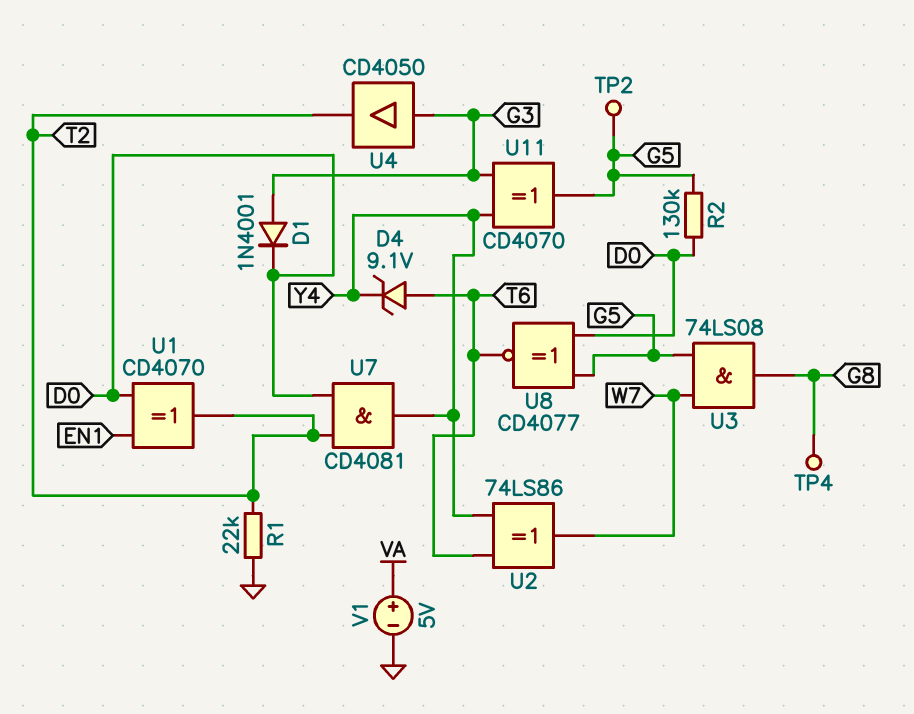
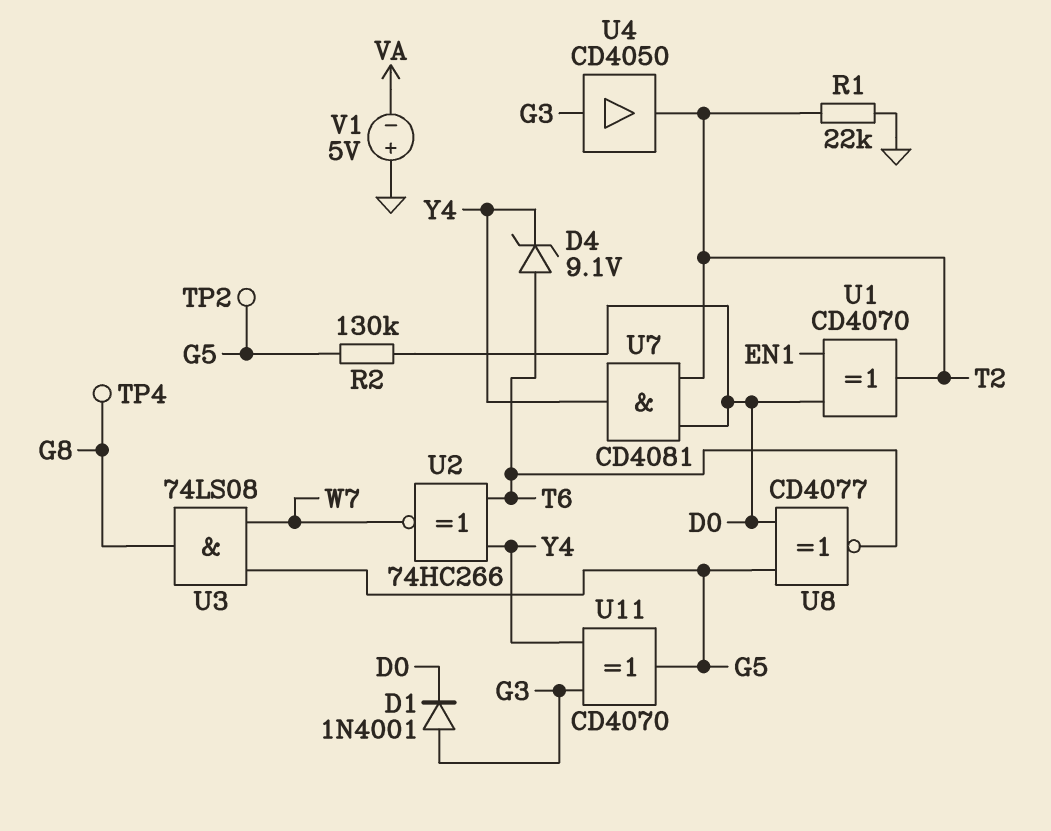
U2: XOR 74LS86 (in T6, in Y4, out W7) -> XNOR 74HC266 (in T6, in Y4, out W7)
V1: 5V (plus VA, minus GND) -> 5V (plus GND, minus VA)

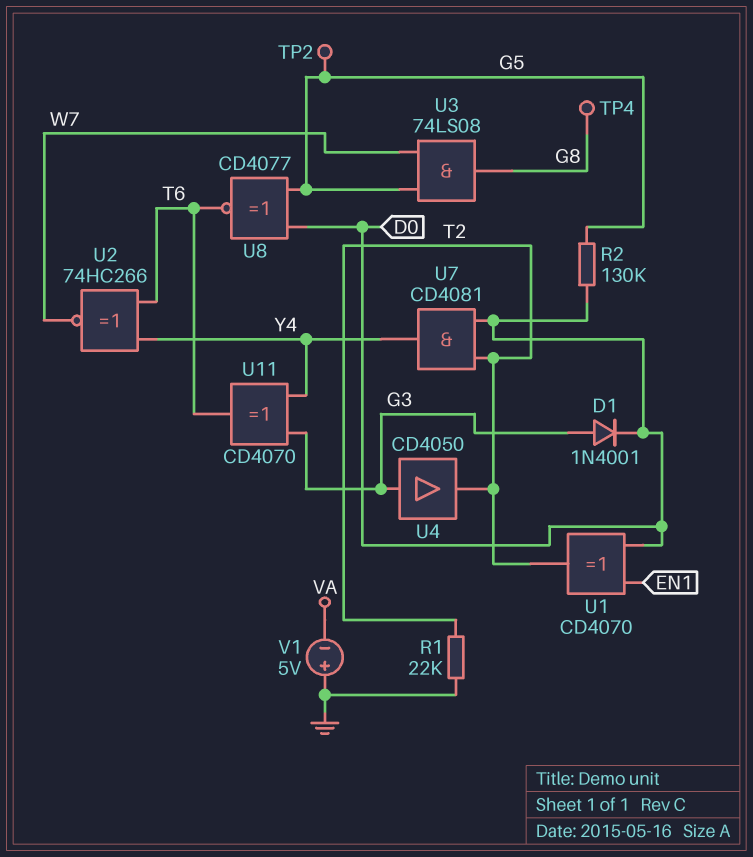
D4: zener 9.1V (A T6, K Y4) -> none
U11: XOR CD4070 (in G3, in Y4, out G5) -> XOR CD4070 (in G3, in Y4, out T6)

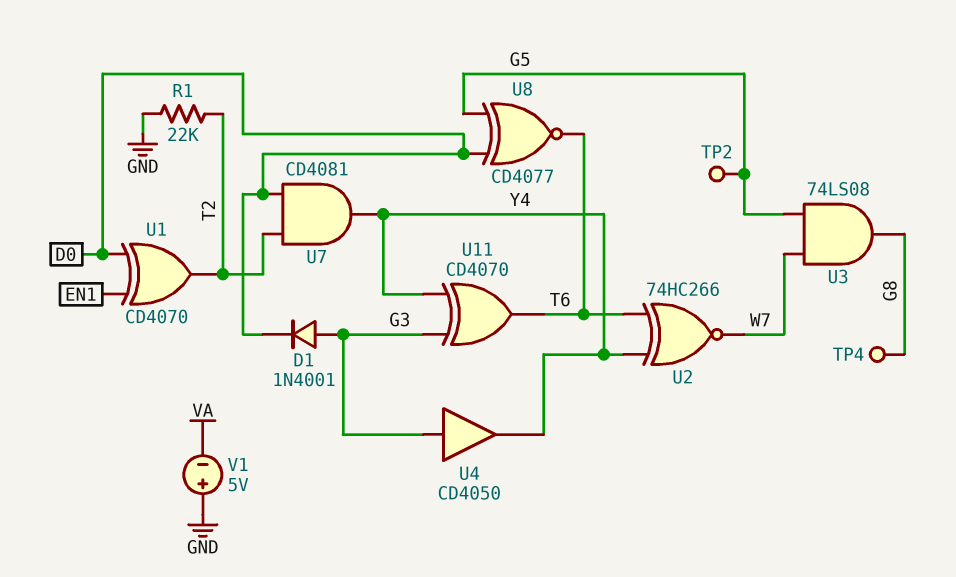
R2: 130k (D0, G5) -> none
U4: buffer CD4050 (in G3, out T2) -> buffer CD4050 (in G3, out Y4)

